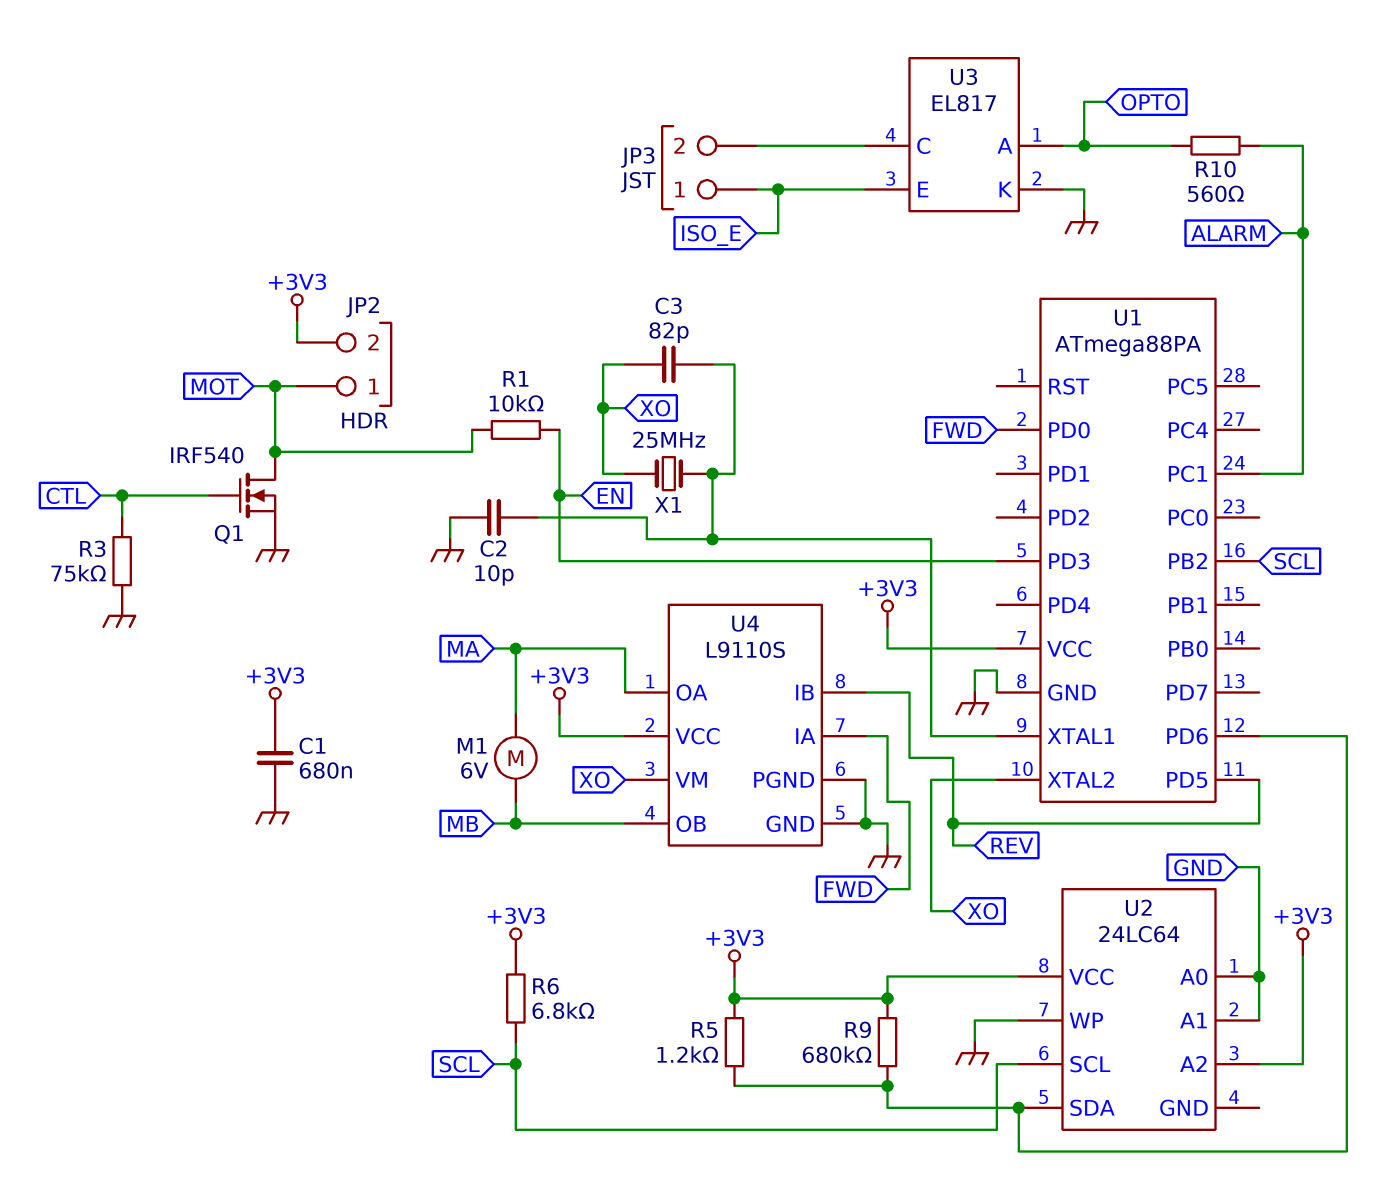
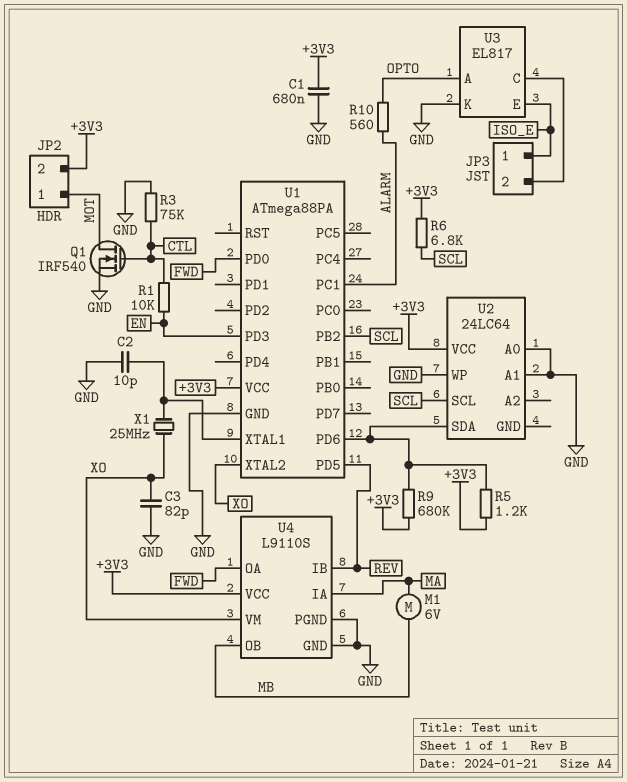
C3: 82pF (U1/XTAL1, XO) -> 82pF (GND, XO)
R1: 10k (EN, MOT) -> 10k (CTL, EN)
U2 pin A2: +3V3 -> none
U4 pin IA: FWD -> MA
U4 pin OA: MA -> FWD

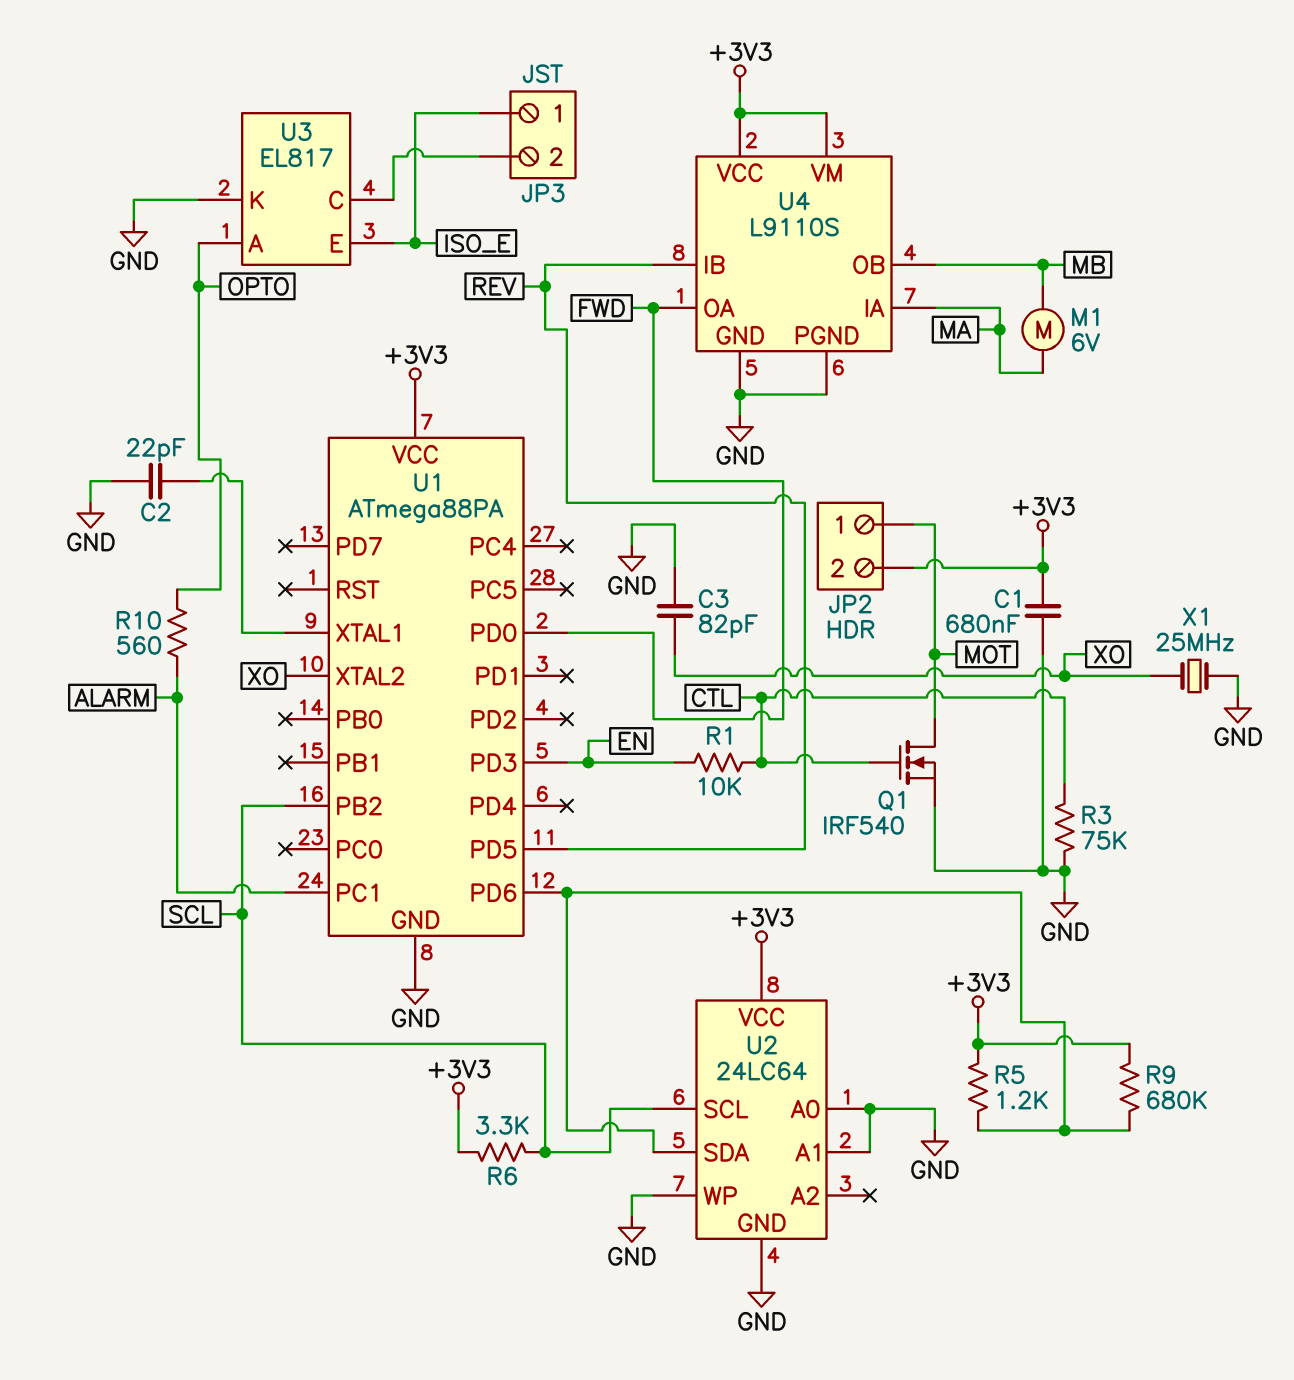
C2: 10pF (GND, U1/XTAL1) -> 22pF (GND, U1/XTAL1)
R6: 6.8k (+3V3, SCL) -> 3.3k (+3V3, SCL)
U2 pin GND: none -> GND
U4 pin VM: XO -> +3V3
X1: 25MHz (U1/XTAL1, XO) -> 25MHz (GND, XO)

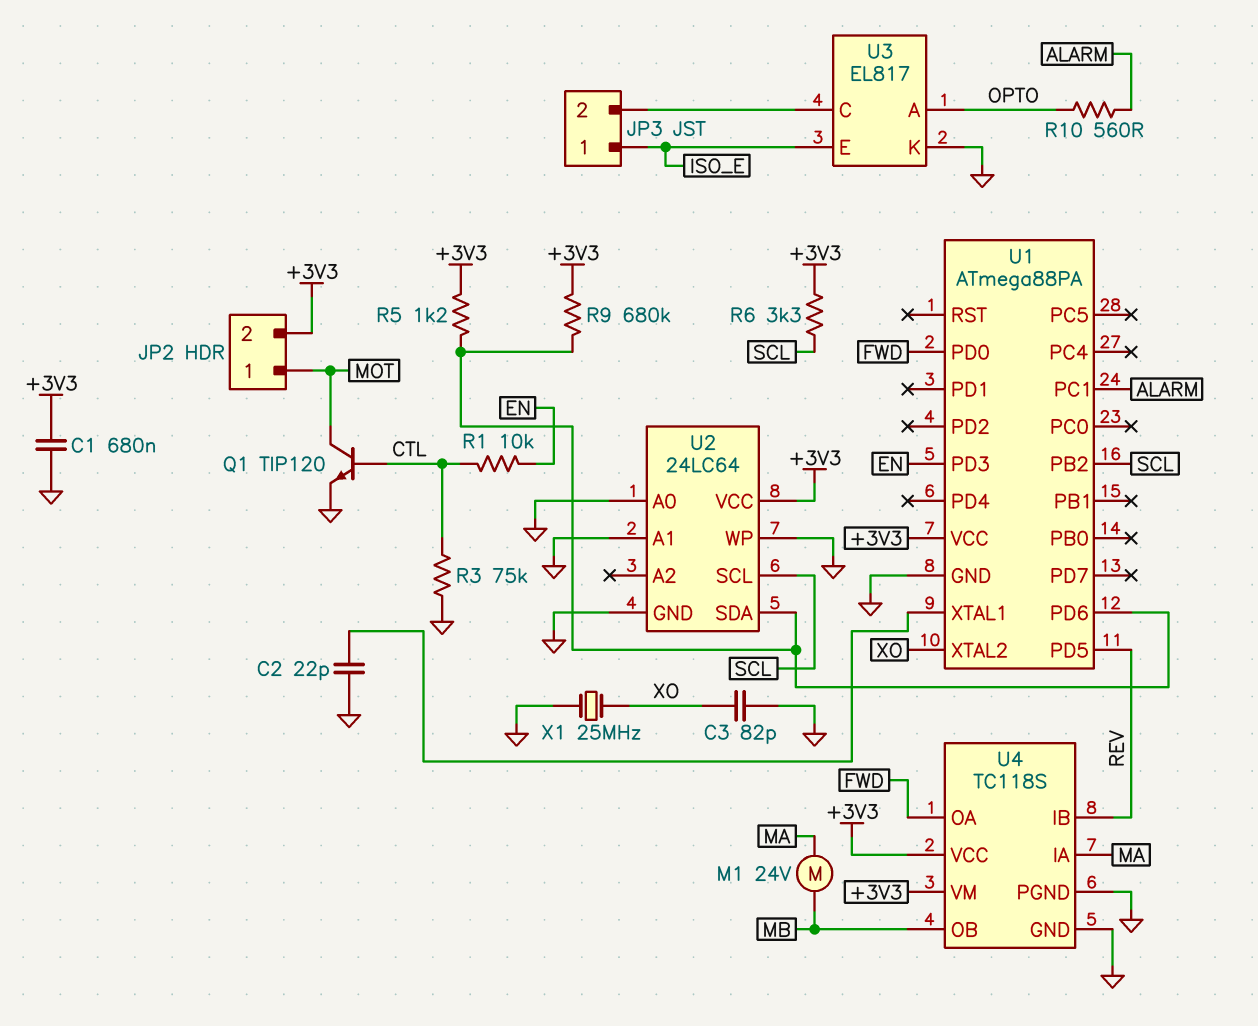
M1: motor 6V (MA, MB) -> motor 24V (MA, MB)
Q1: NMOS IRF540 (G CTL, D MOT, S GND) -> NPN TIP120 (B CTL, C MOT, E GND)
U4: L9110S -> TC118S

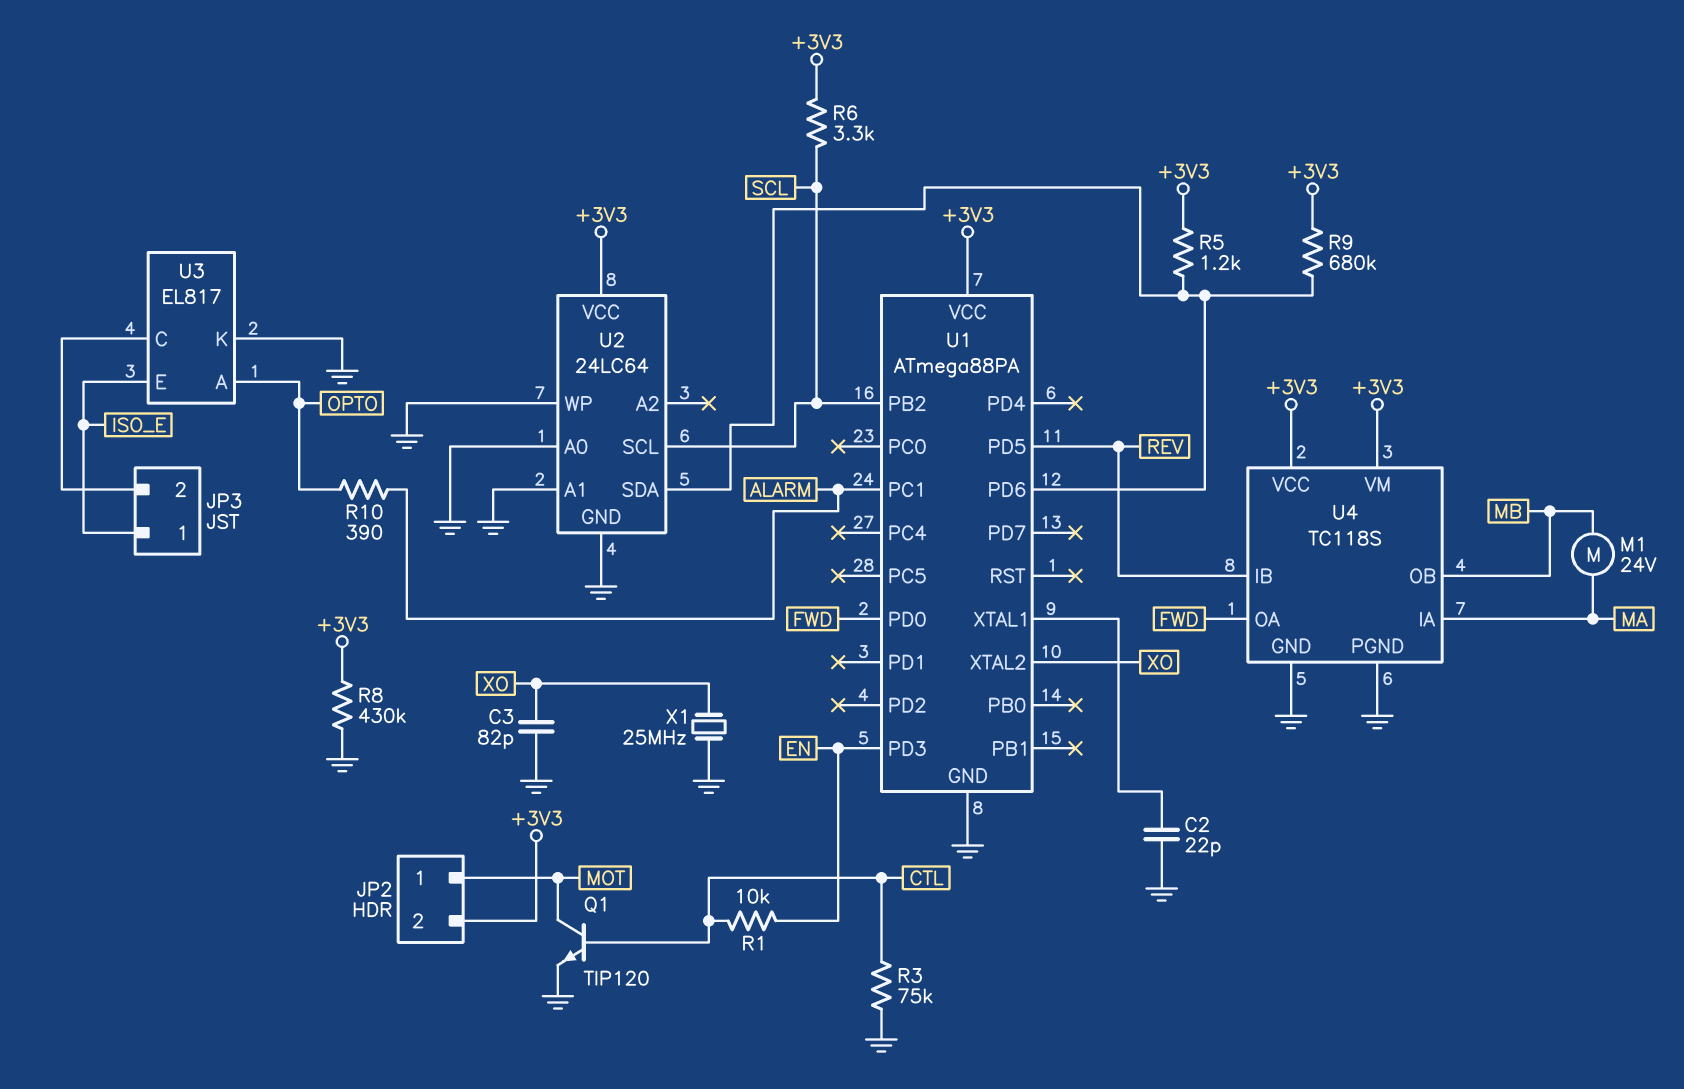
C1: 680nF (+3V3, GND) -> none
R8: none -> 430k (+3V3, GND)
R10: 560 (ALARM, OPTO) -> 390 (ALARM, OPTO)

